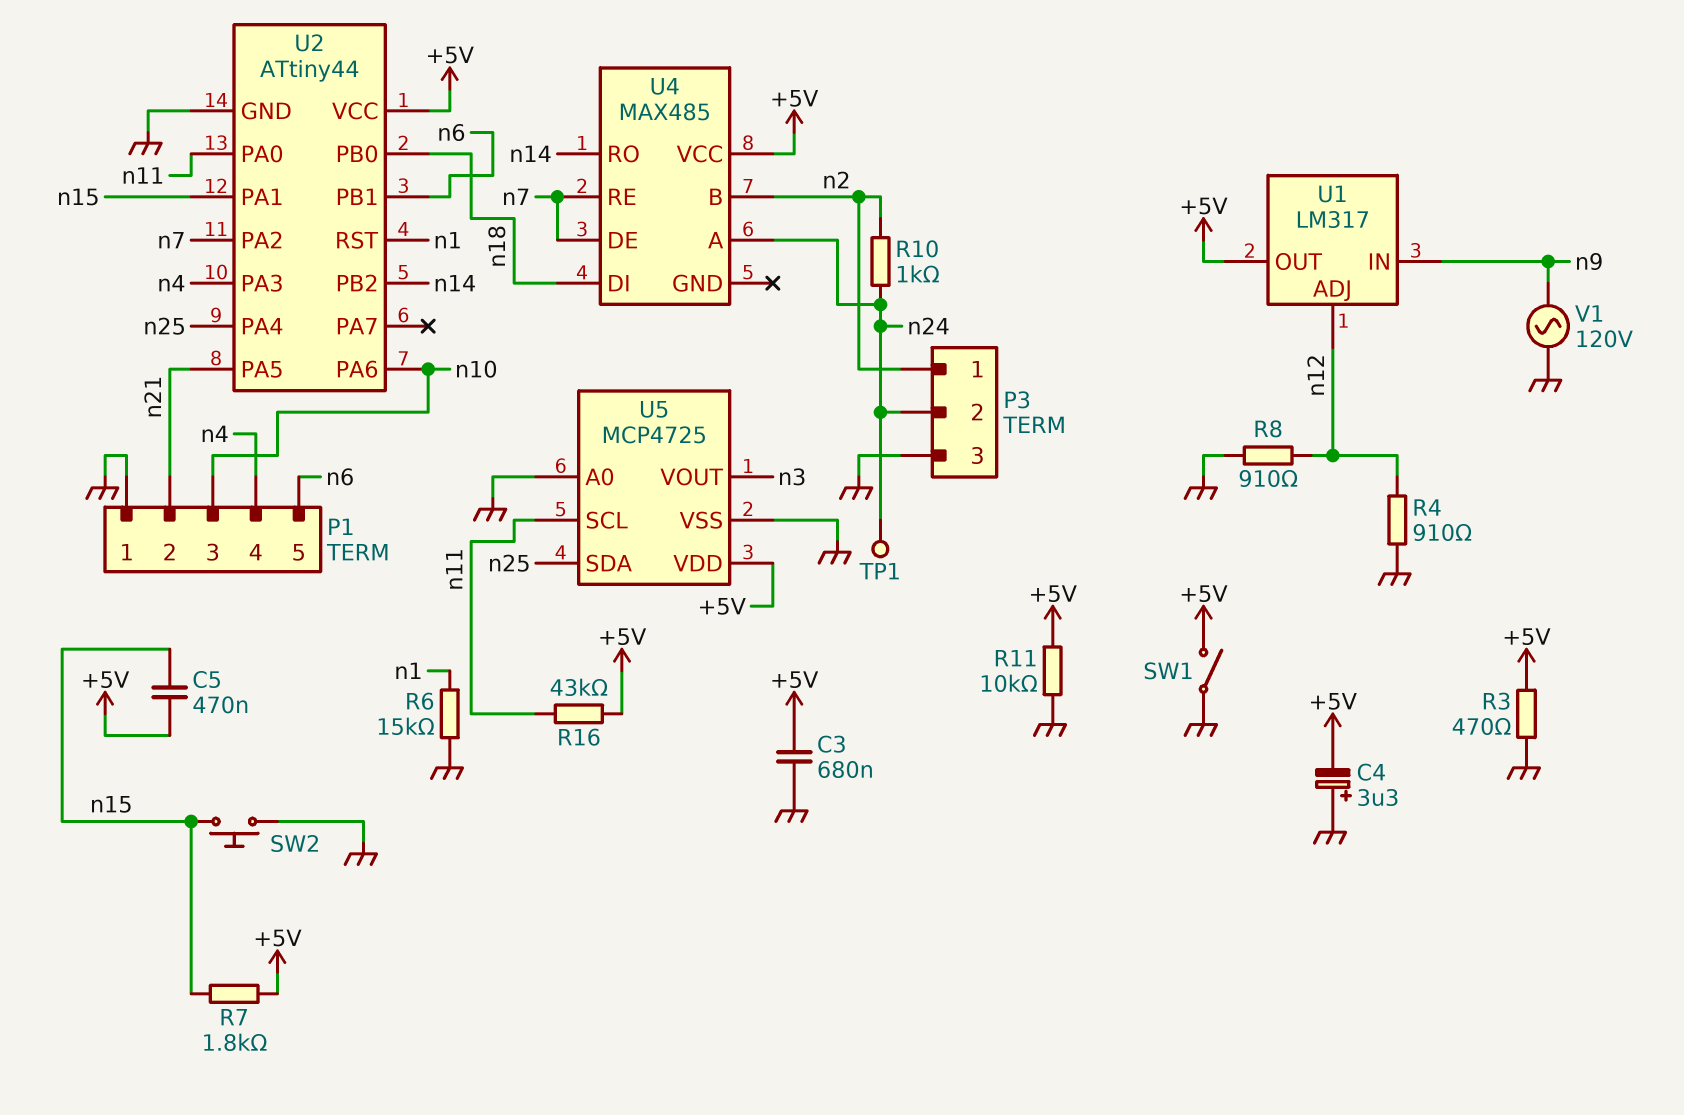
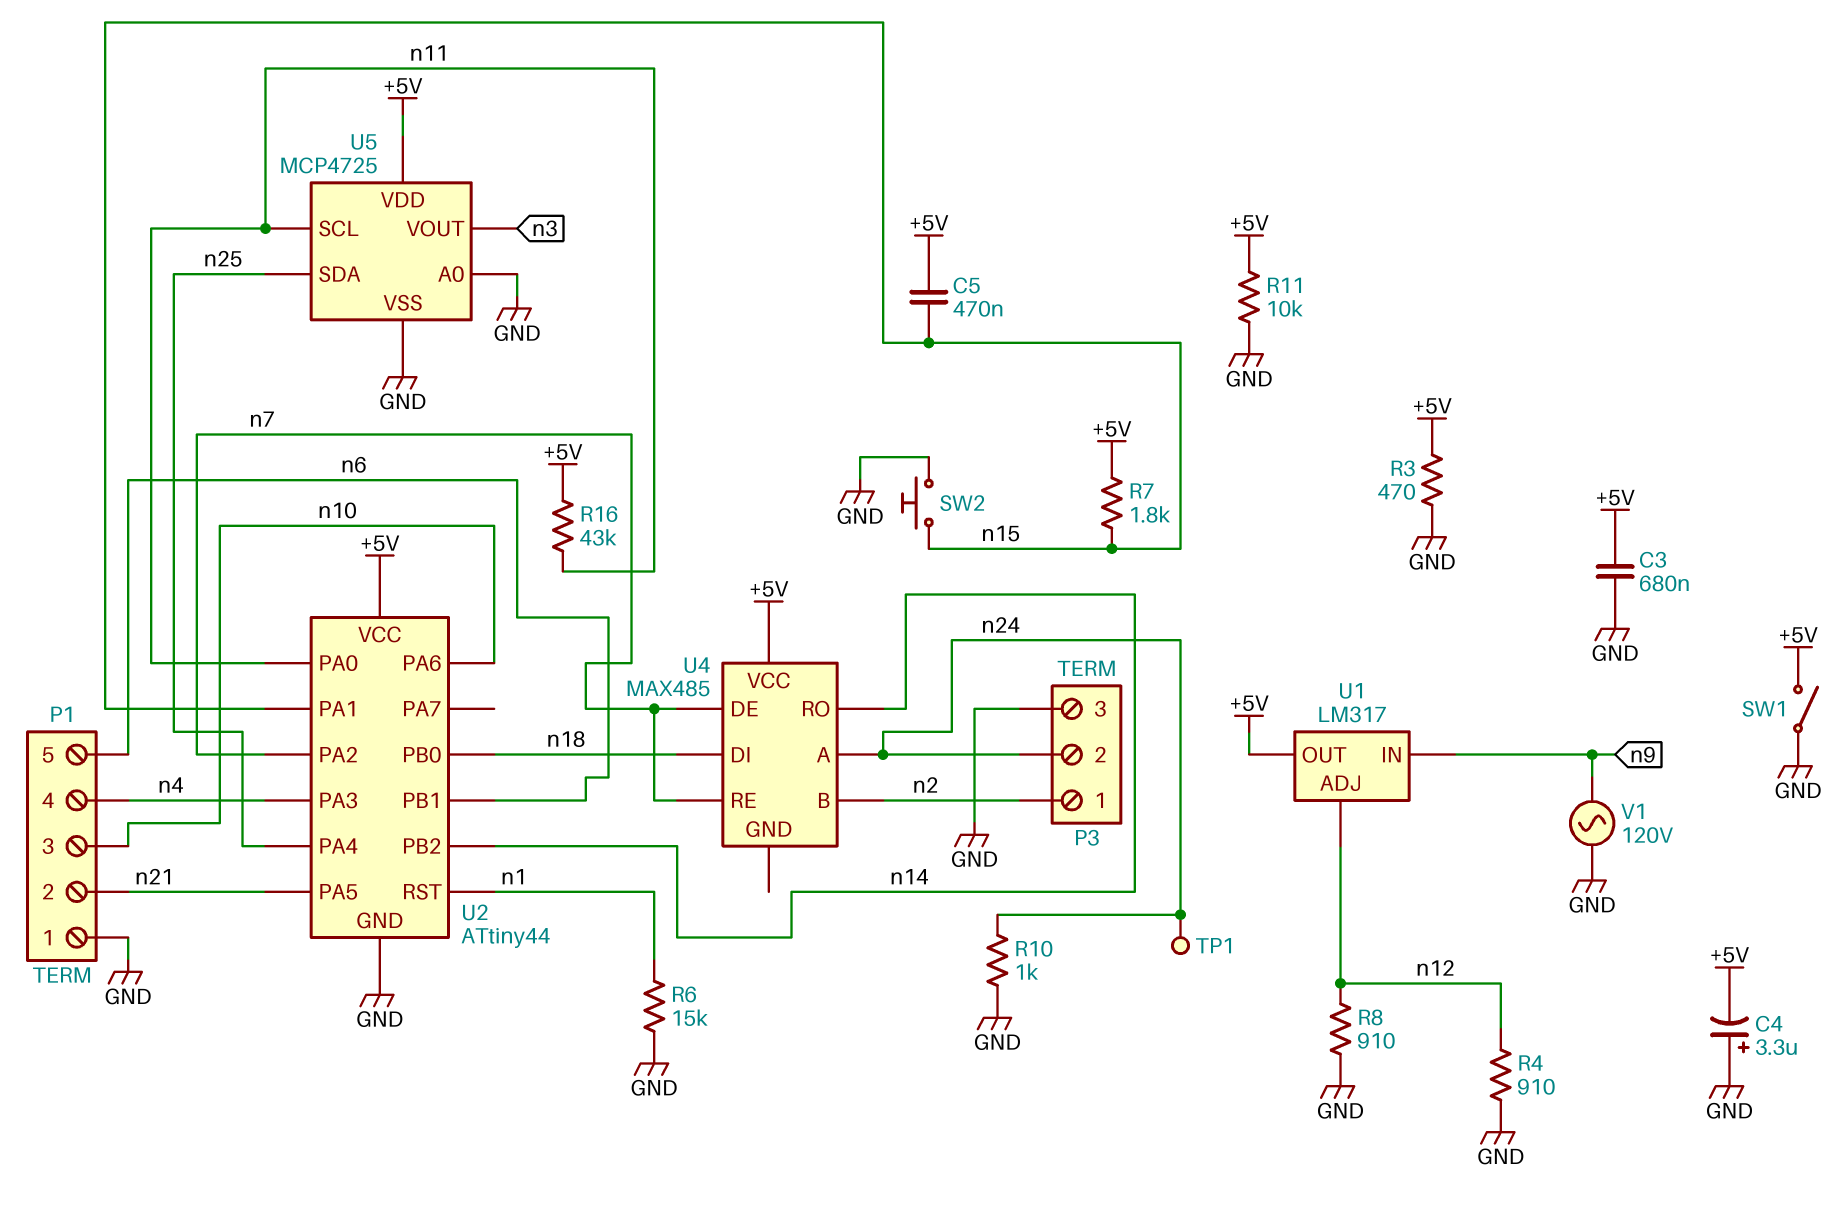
R10: 1k (n2, n24) -> 1k (GND, n24)

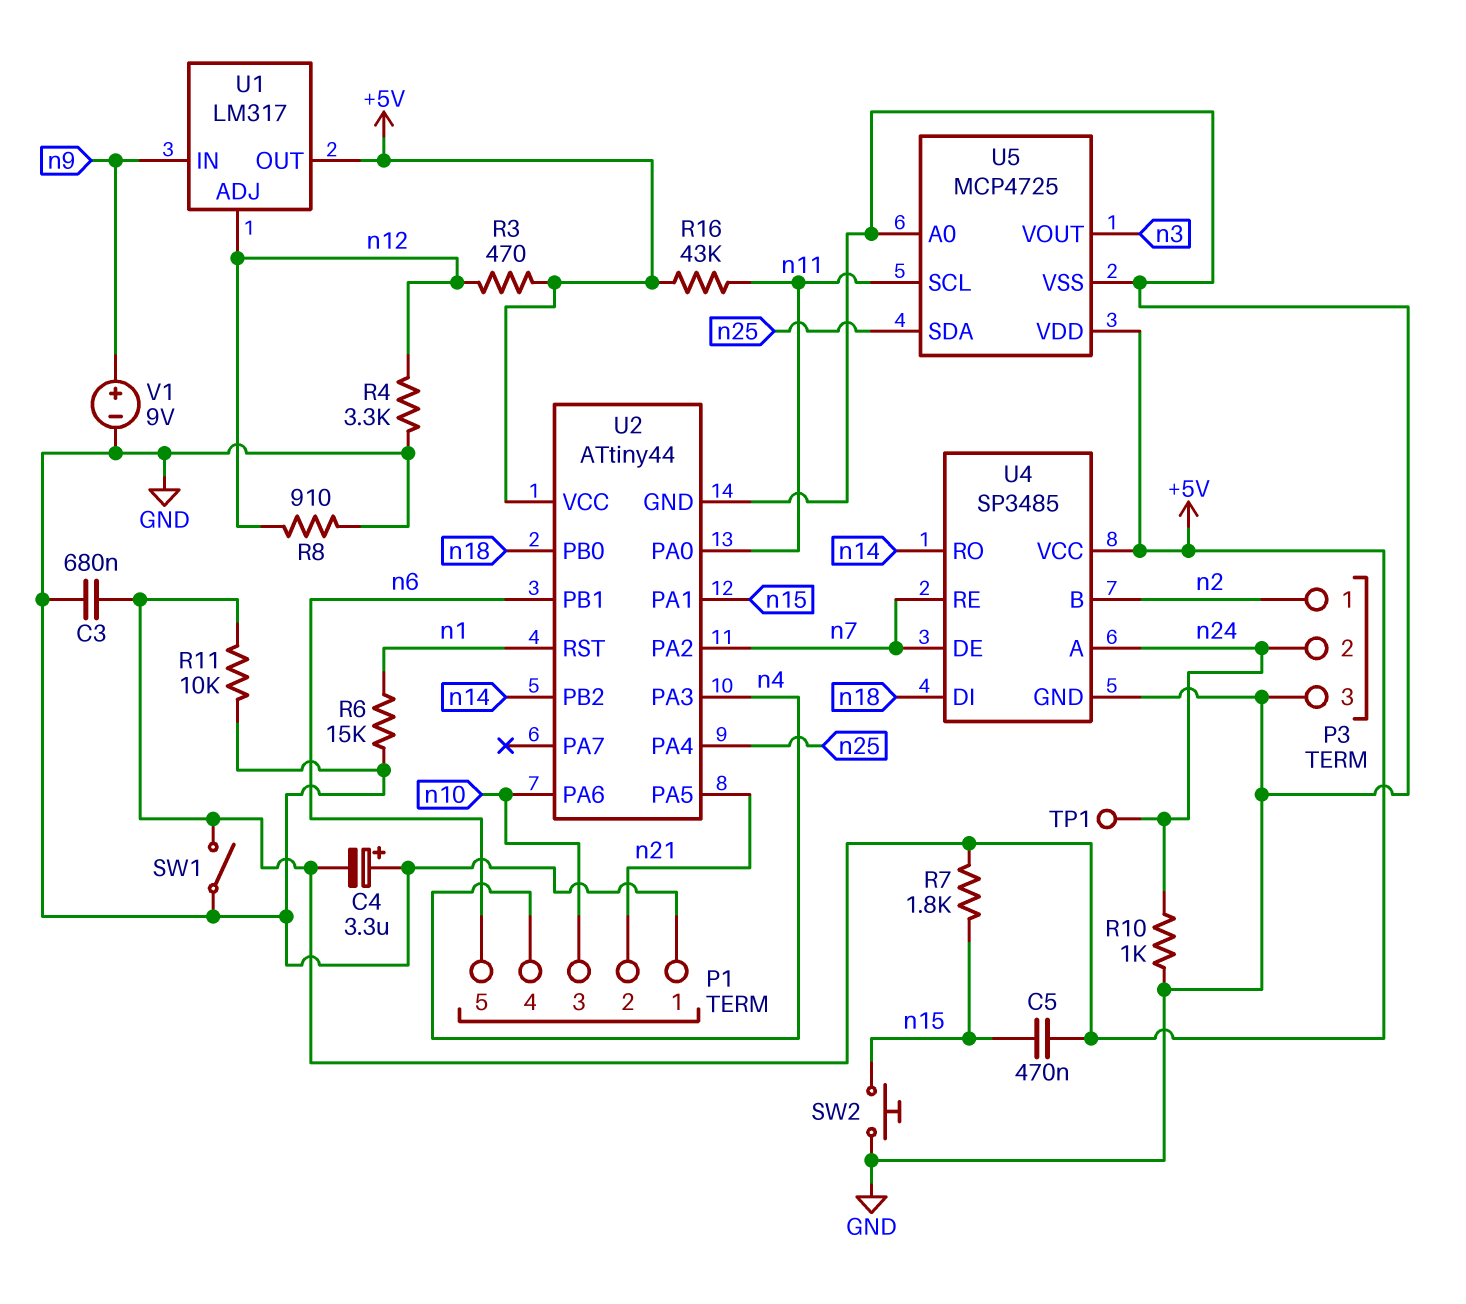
R3: 470 (+5V, GND) -> 470 (+5V, n12)
R4: 910 (GND, n12) -> 3.3k (GND, n12)
U4: MAX485 -> SP3485
U4 pin GND: none -> GND
V1: AC 120V (GND, n9) -> 9V (plus n9, minus GND)

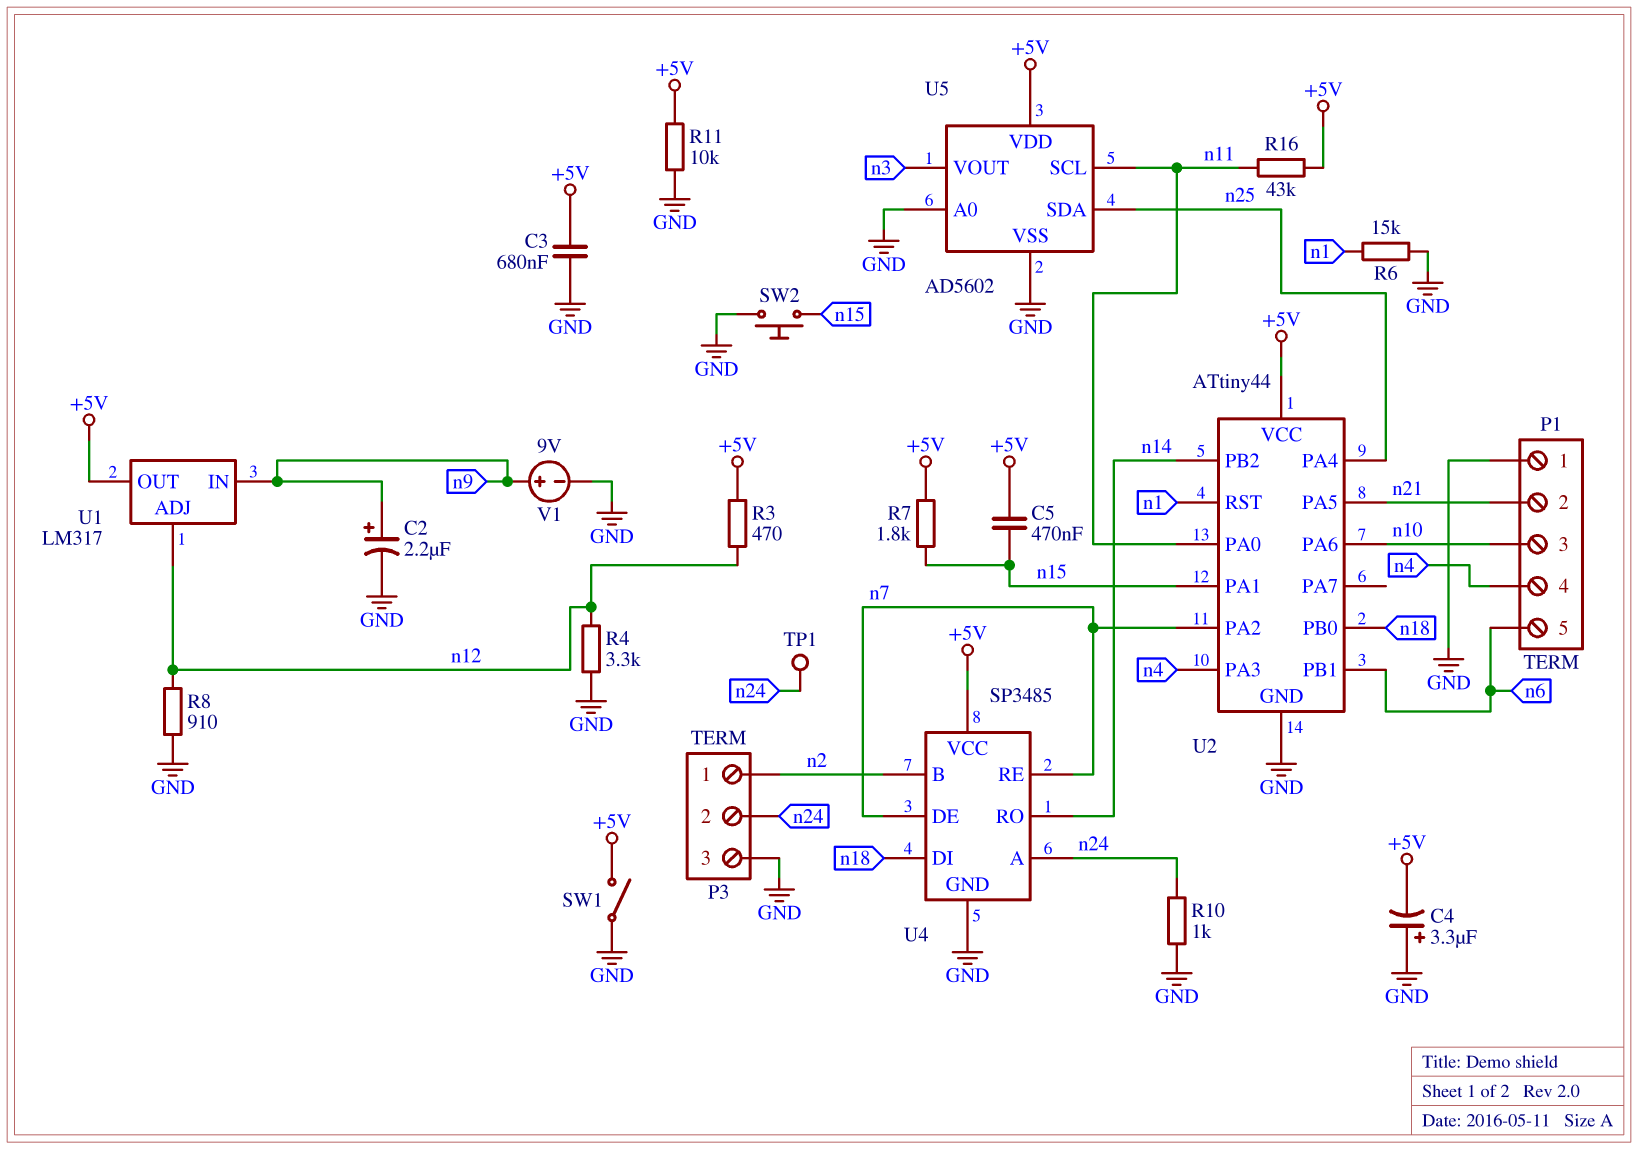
C2: none -> 2.2uF (plus n9, minus GND)
U5: MCP4725 -> AD5602

